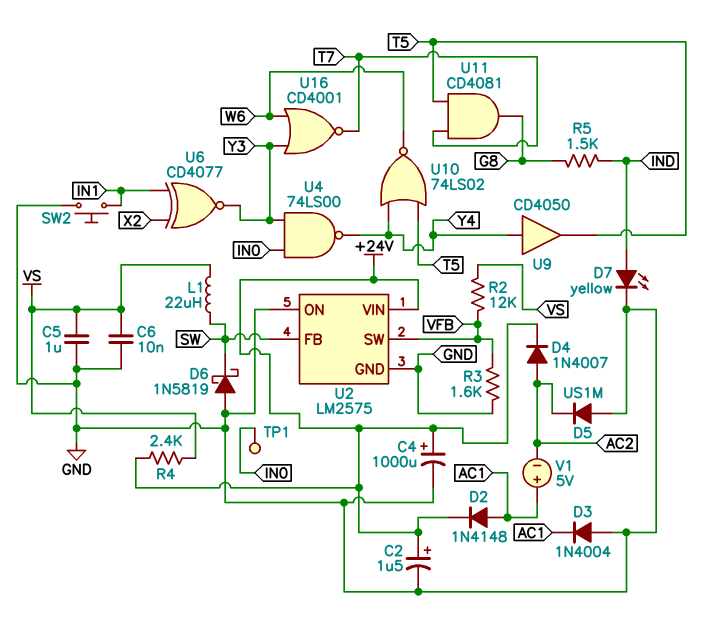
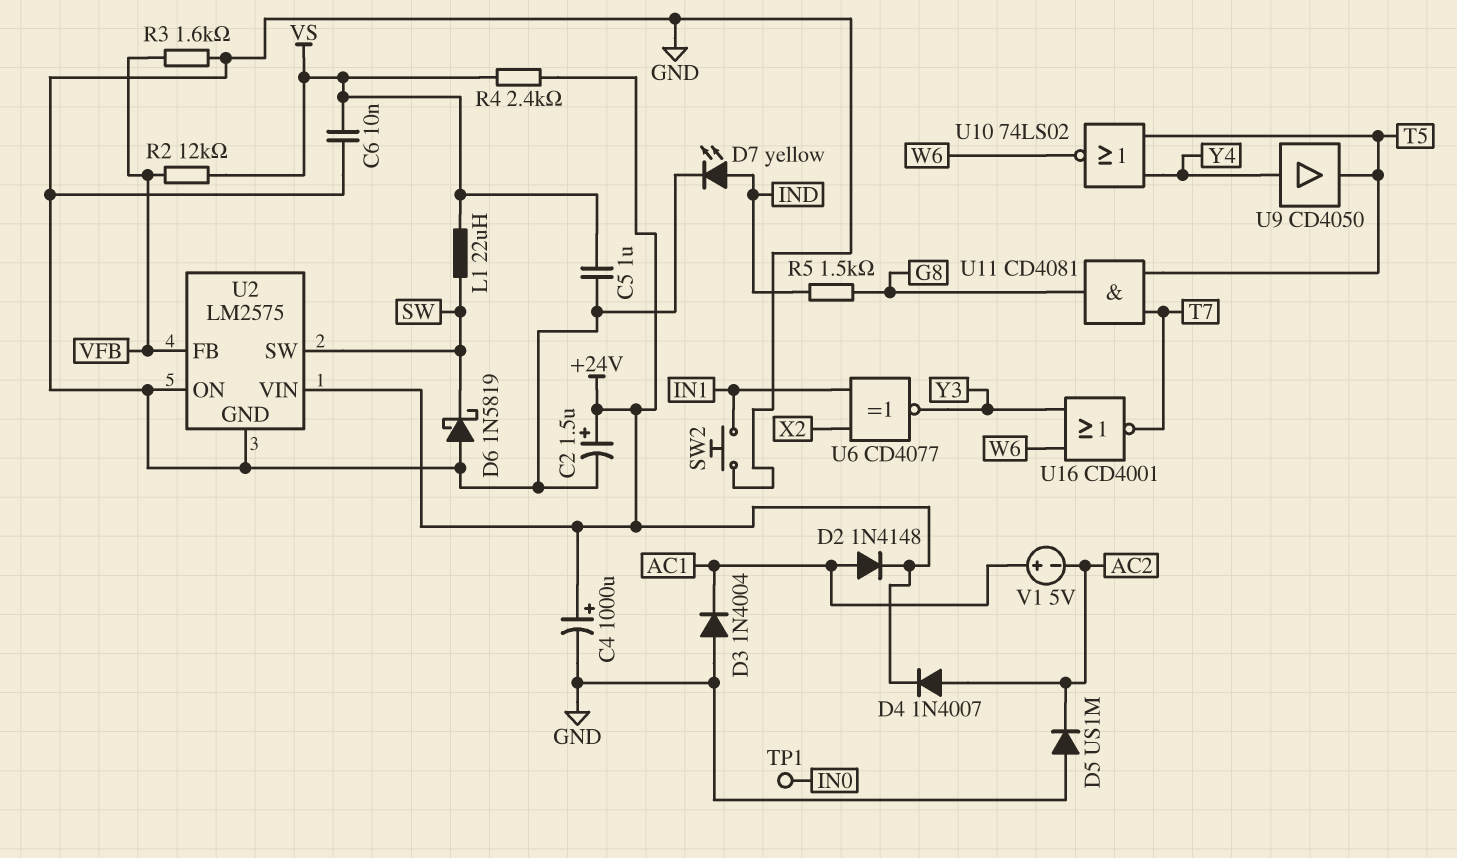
U2 pin FB: SW -> VFB
U2 pin SW: VFB -> SW
U4: NAND 74LS00 (in IN0, in Y3, out Y4) -> none

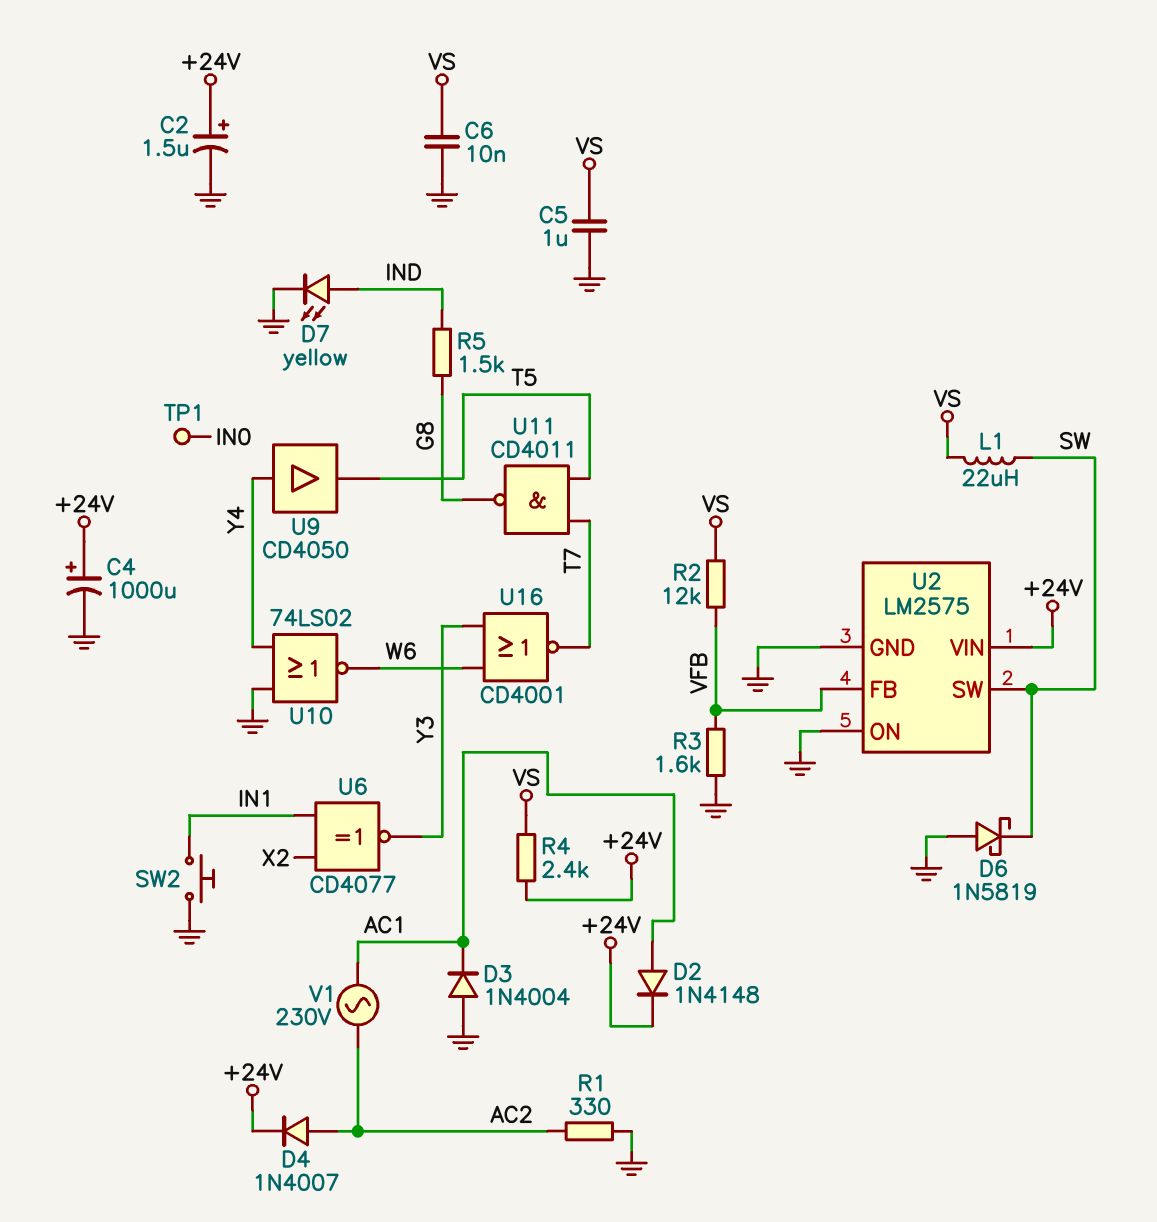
D5: diode US1M (A GND, K AC2) -> none
R1: none -> 330 (AC2, GND)
U10: NOR 74LS02 (in T5, in Y4, out W6) -> NOR 74LS02 (in GND, in Y4, out W6)
U11: AND CD4081 (in T5, in T7, out G8) -> NAND CD4011 (in T5, in T7, out G8)
V1: 5V (plus AC1, minus AC2) -> AC 230V (AC1, AC2)

